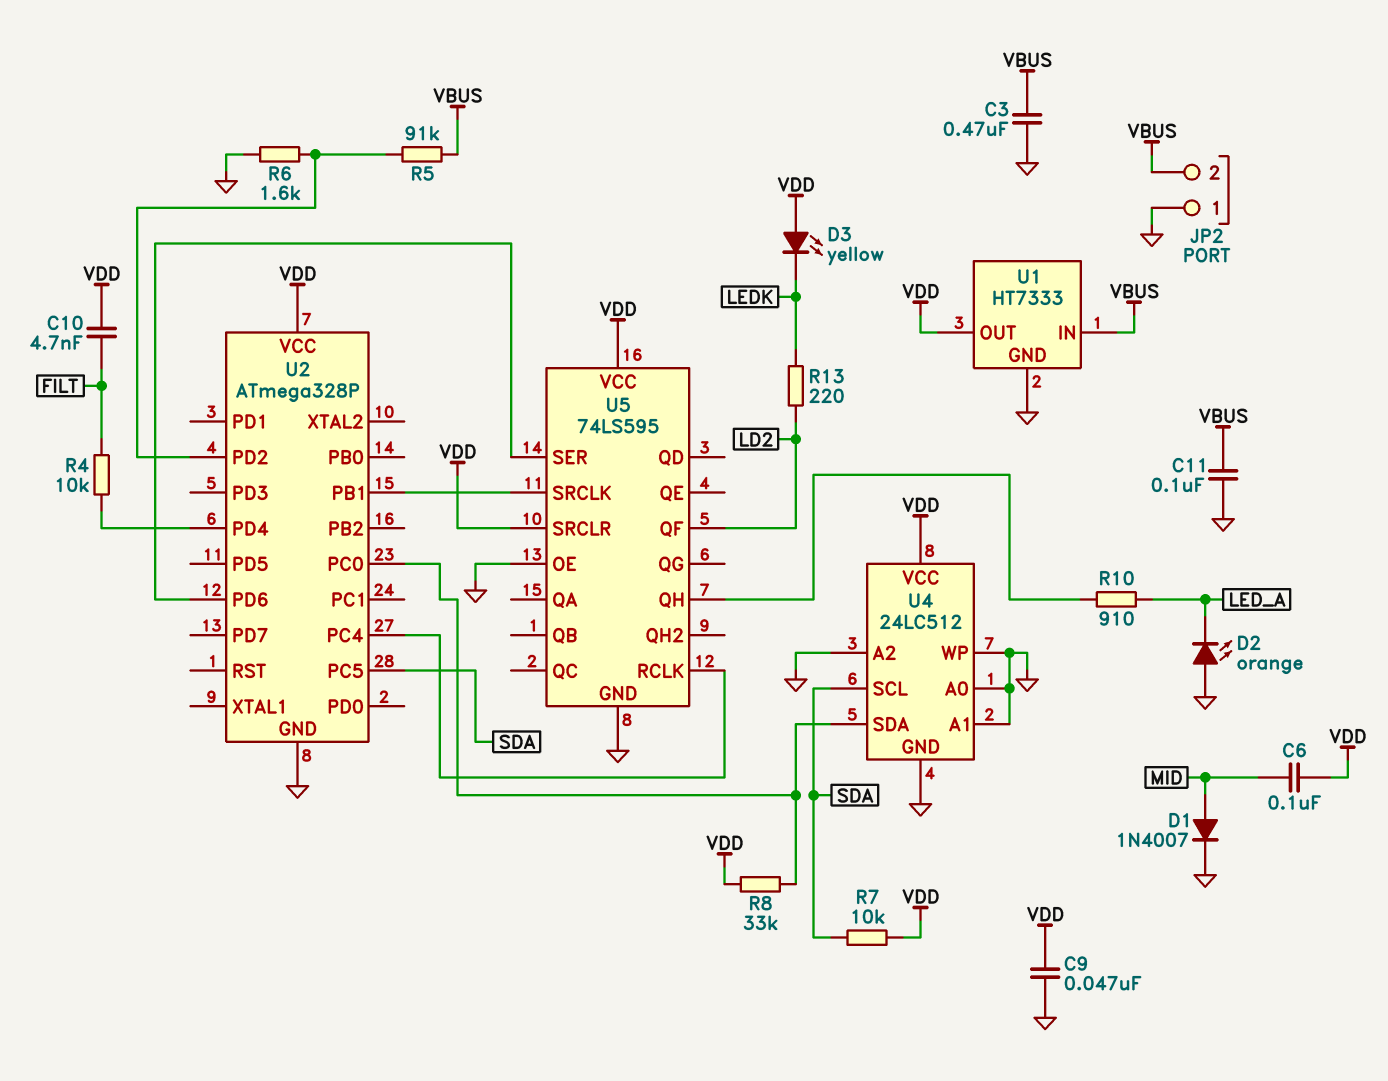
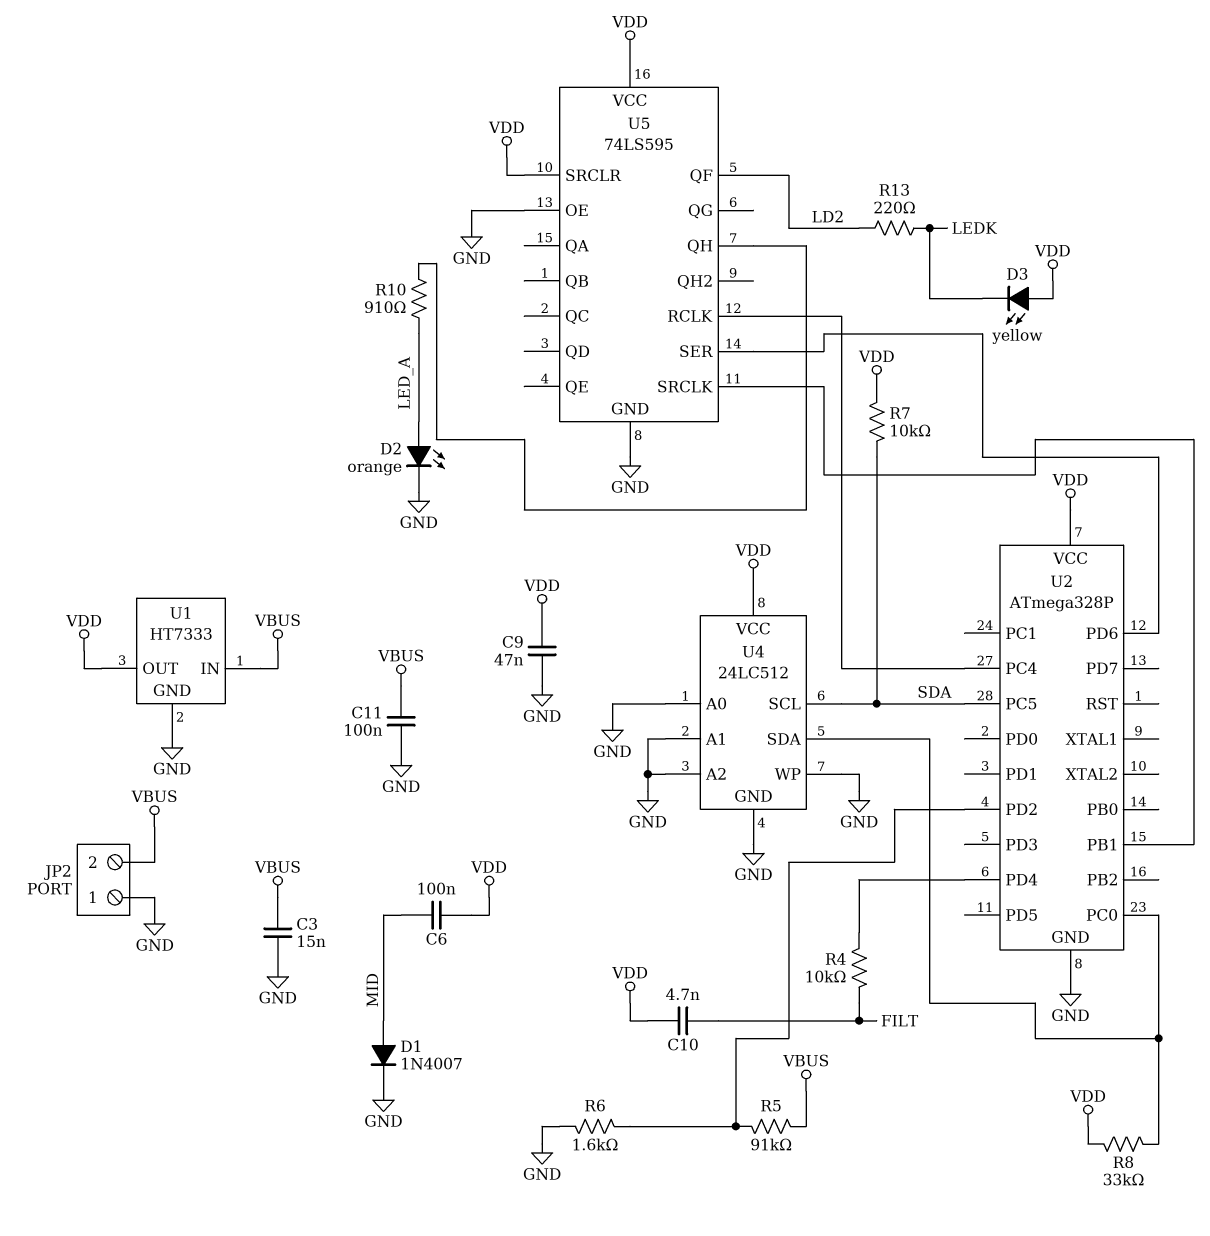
C3: 470nF (GND, VBUS) -> 15nF (GND, VBUS)
D2: LED orange (A GND, K LED_A) -> LED orange (A LED_A, K GND)

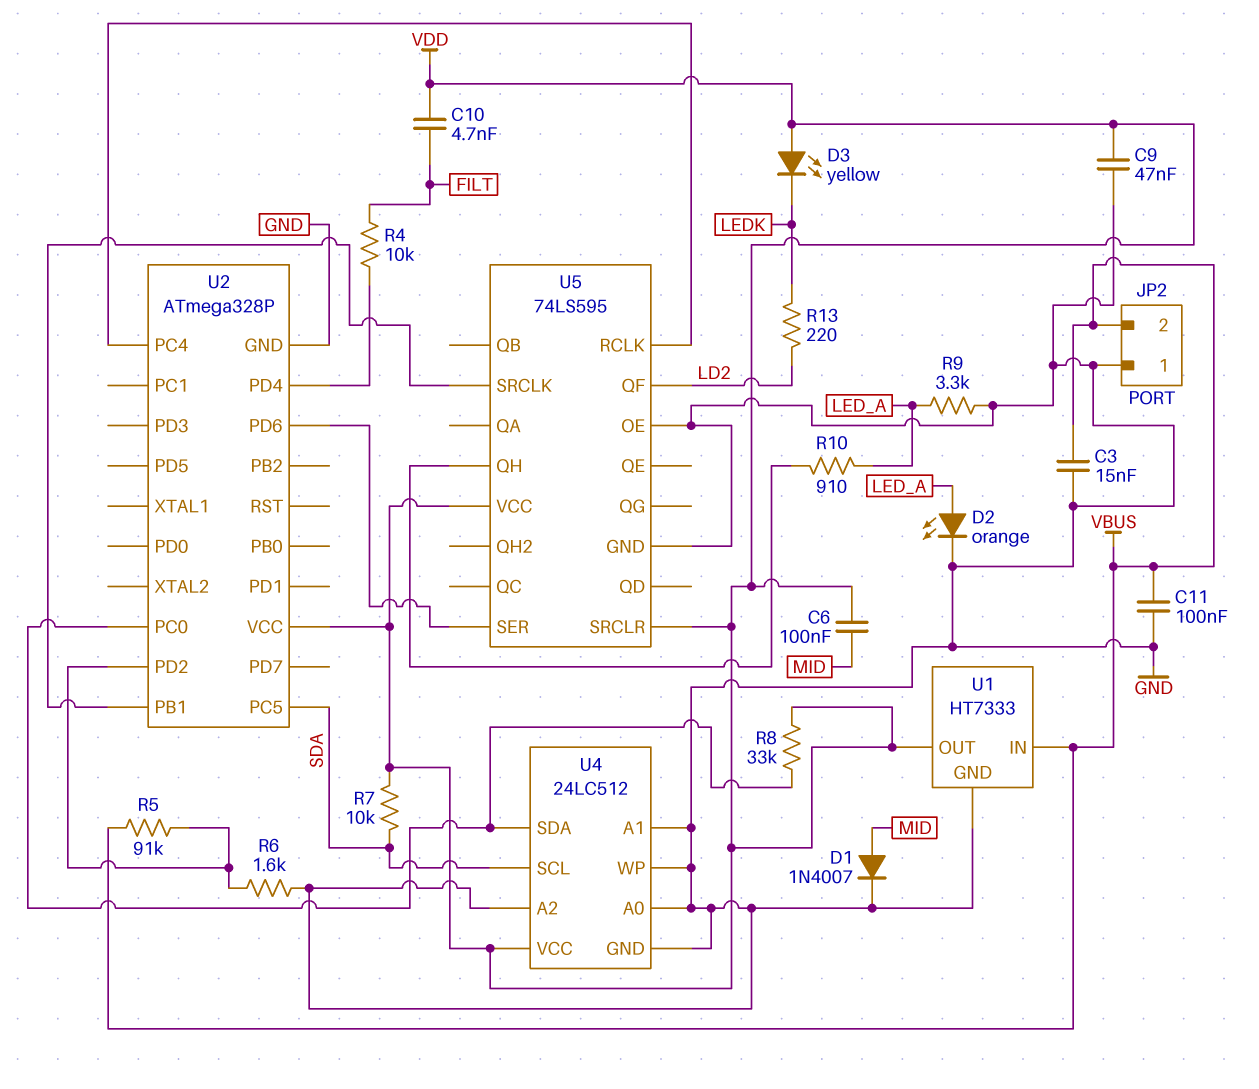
R9: none -> 3.3k (GND, LED_A)

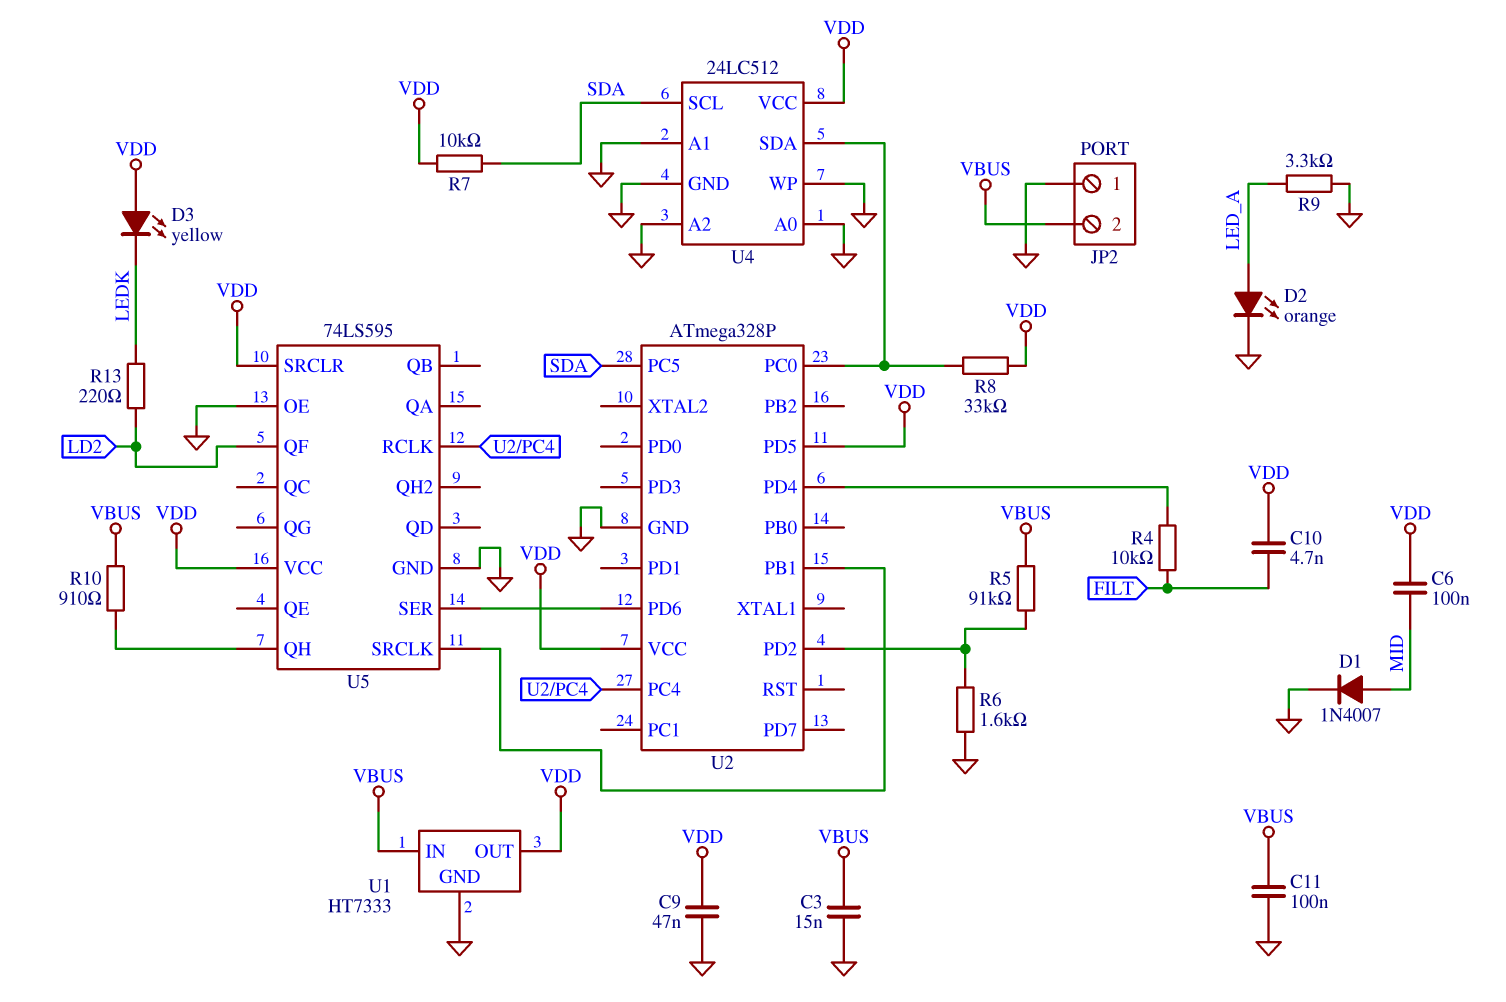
R10: 910 (LED_A, U5/QH) -> 910 (U5/QH, VBUS)
U2 pin PD5: none -> VDD

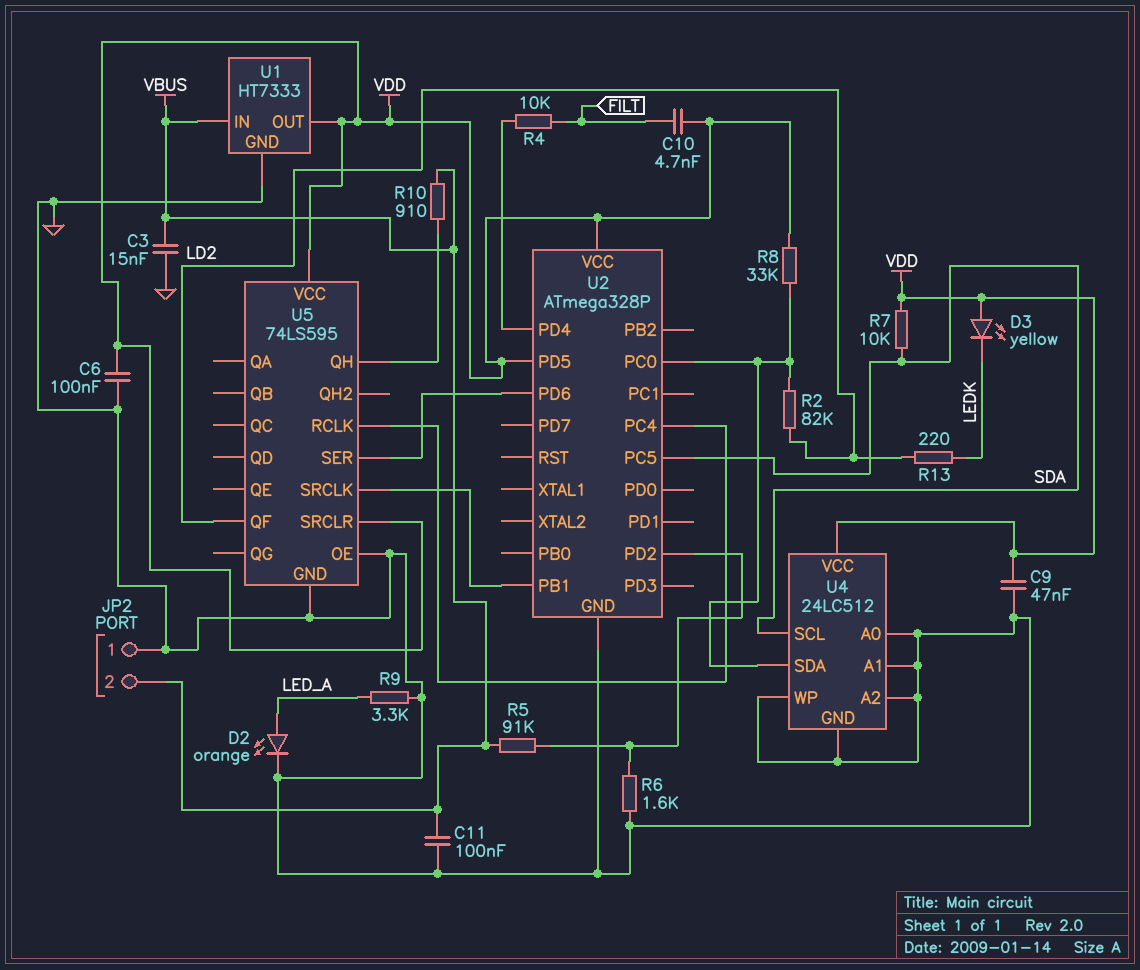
C6: 100nF (MID, VDD) -> 100nF (GND, VDD)
D1: diode 1N4007 (A MID, K GND) -> none
R2: none -> 82k (LD2, U2/PC0)

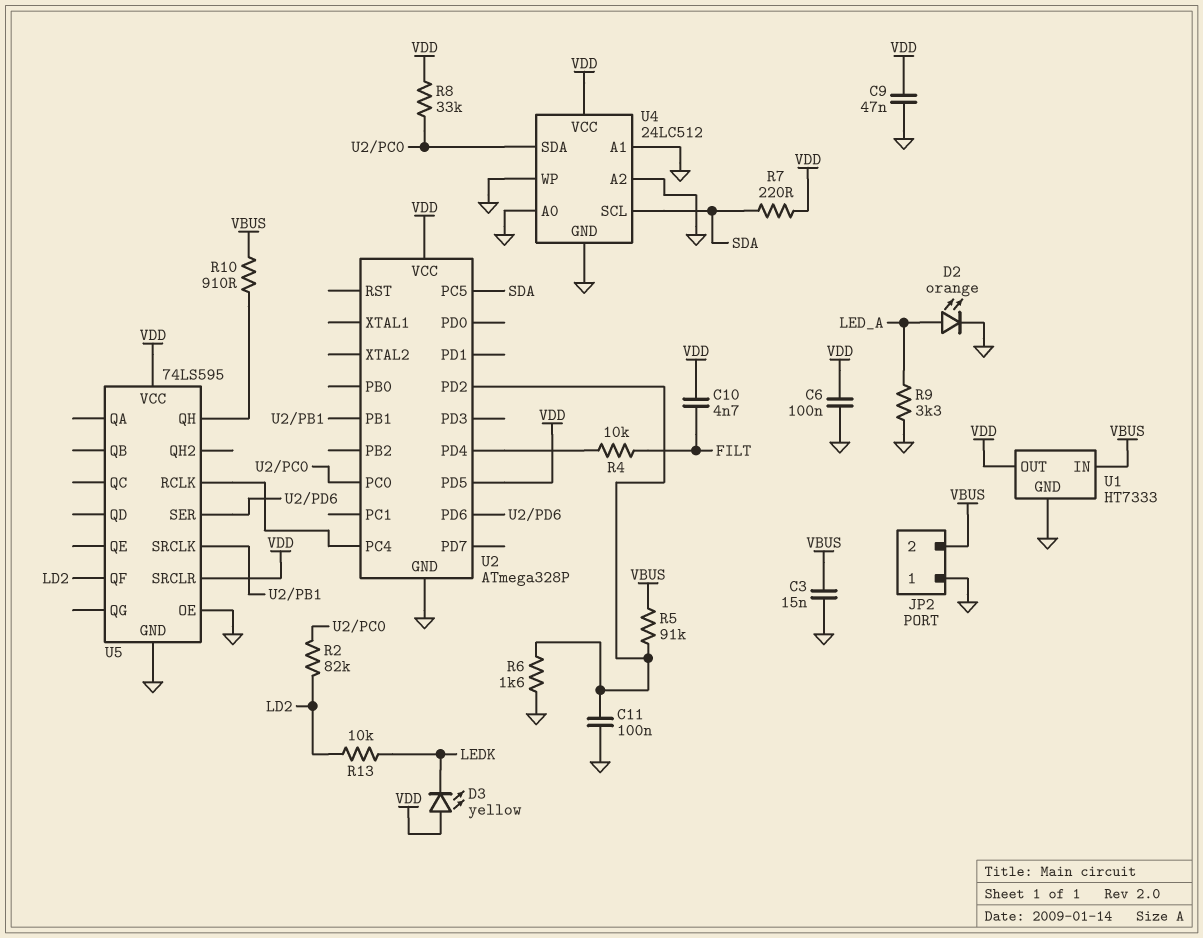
C11: 100nF (GND, VBUS) -> 100nF (GND, U2/PD2)
R7: 10k (SDA, VDD) -> 220 (SDA, VDD)
R13: 220 (LD2, LEDK) -> 10k (LD2, LEDK)

